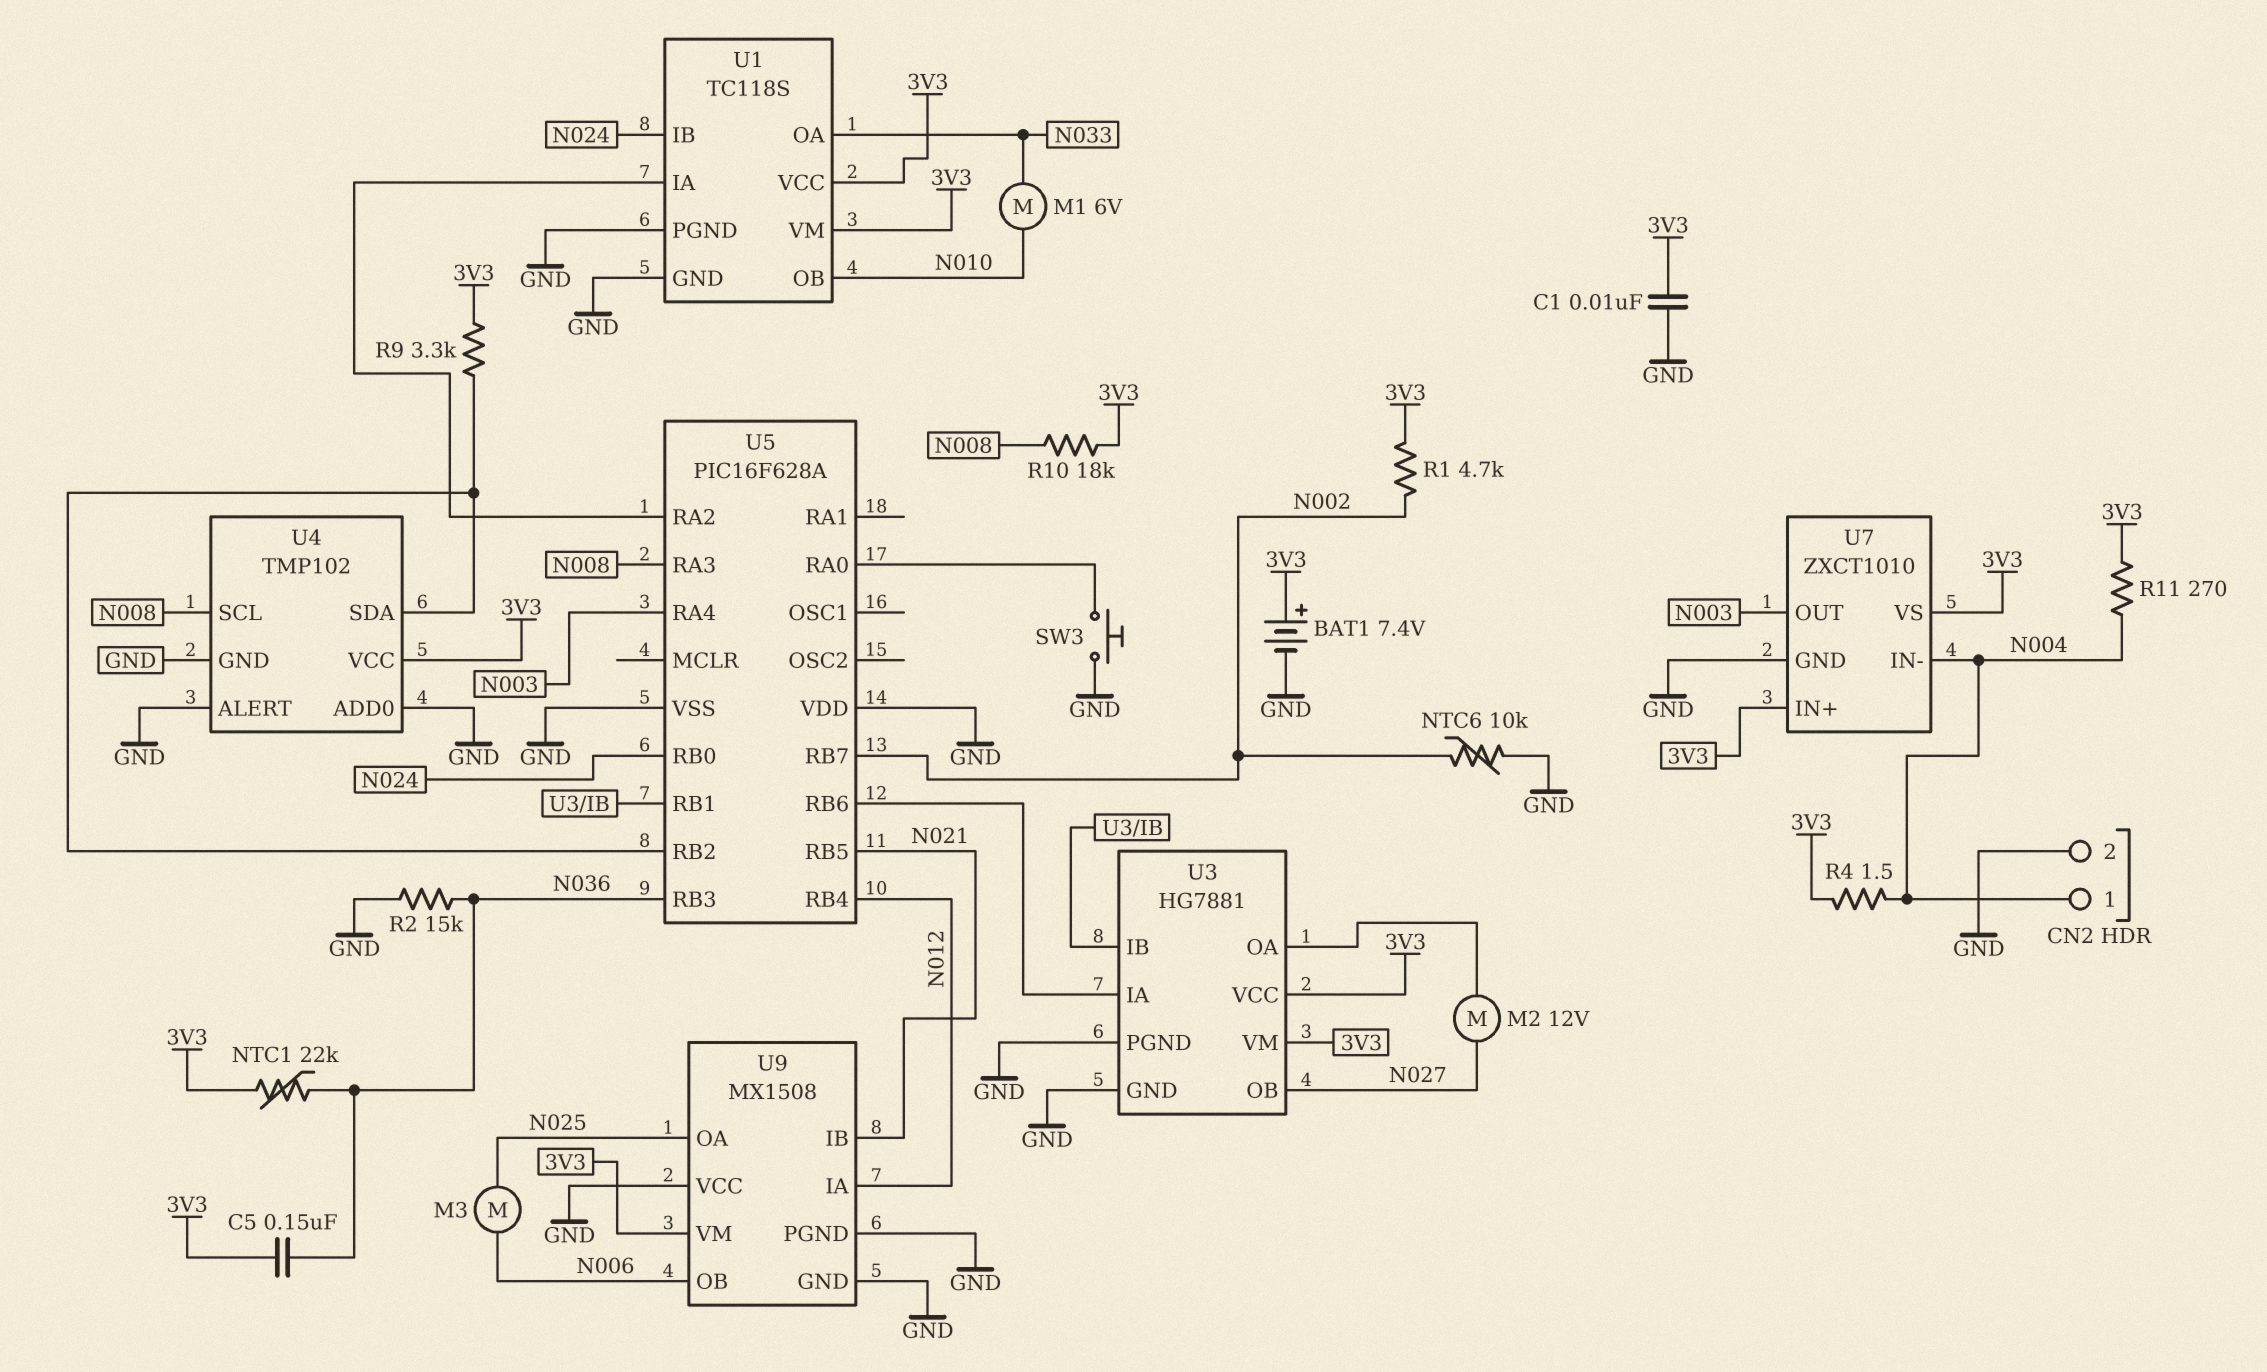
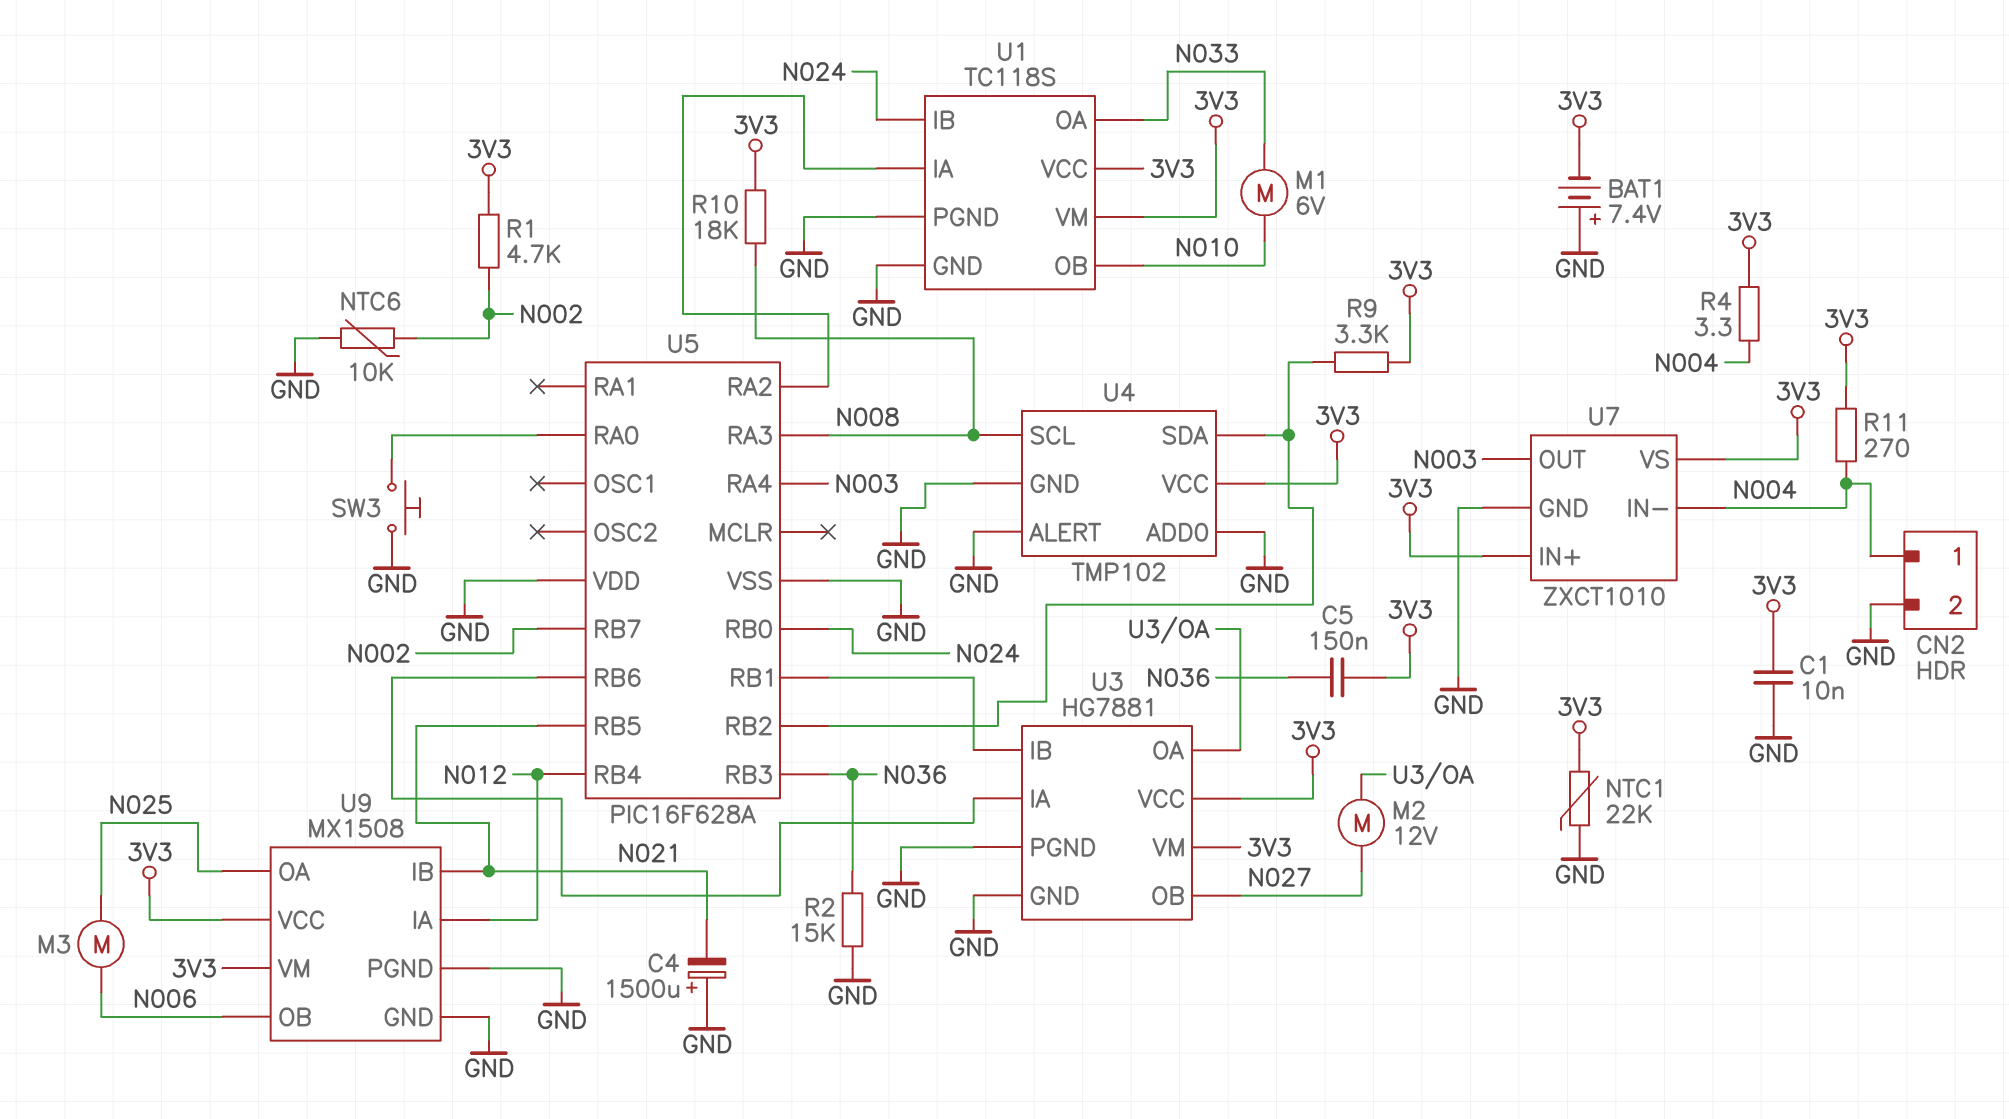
BAT1: 7.4V (plus 3V3, minus GND) -> 7.4V (plus GND, minus 3V3)
C4: none -> 1500uF (plus GND, minus N021)
NTC1: 22k (3V3, N036) -> 22k (3V3, GND)
R4: 1.5 (3V3, N004) -> 3.3 (3V3, N004)
U9 pin VCC: GND -> 3V3

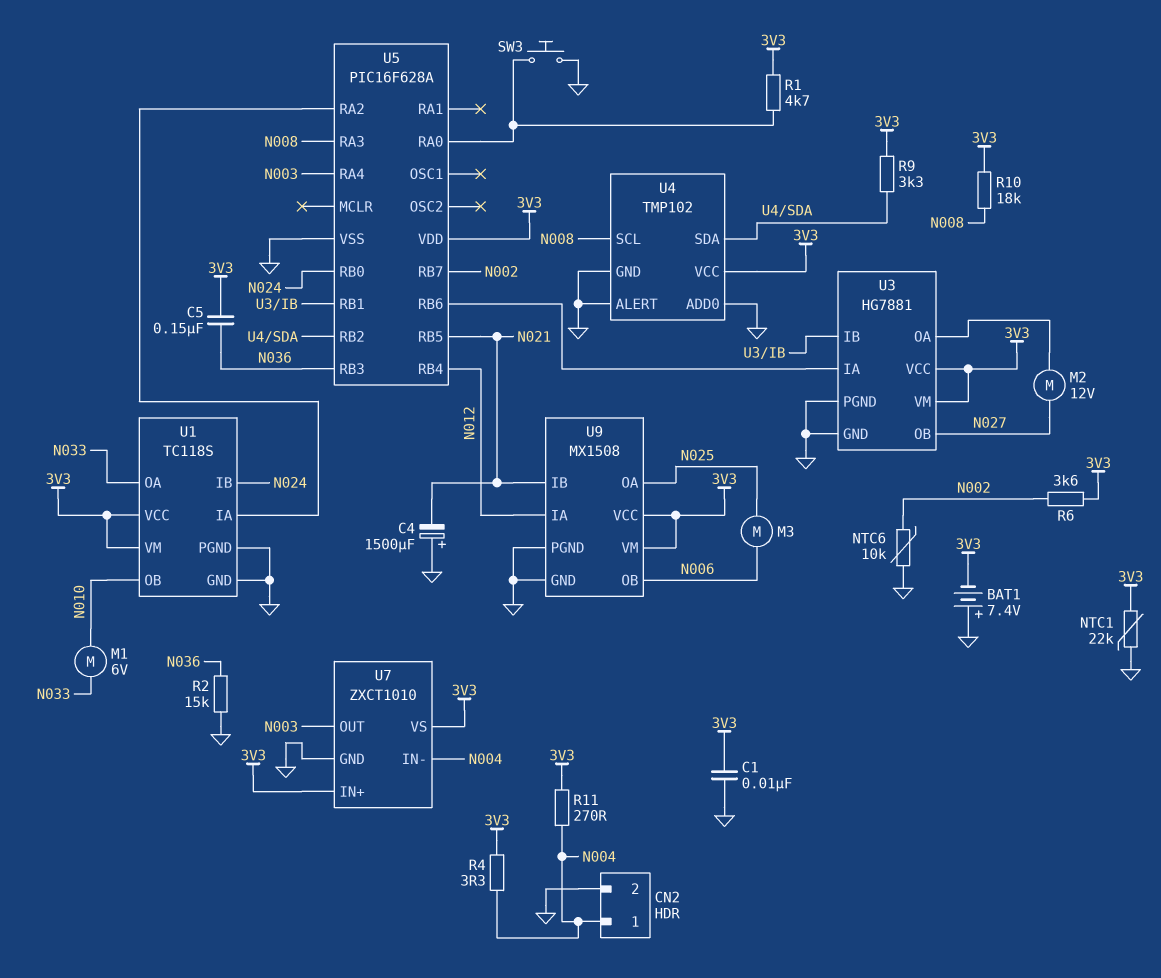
R1: 4.7k (3V3, N002) -> 4.7k (3V3, U5/RA0)
R6: none -> 3.6k (3V3, N002)
U5 pin VDD: GND -> 3V3

